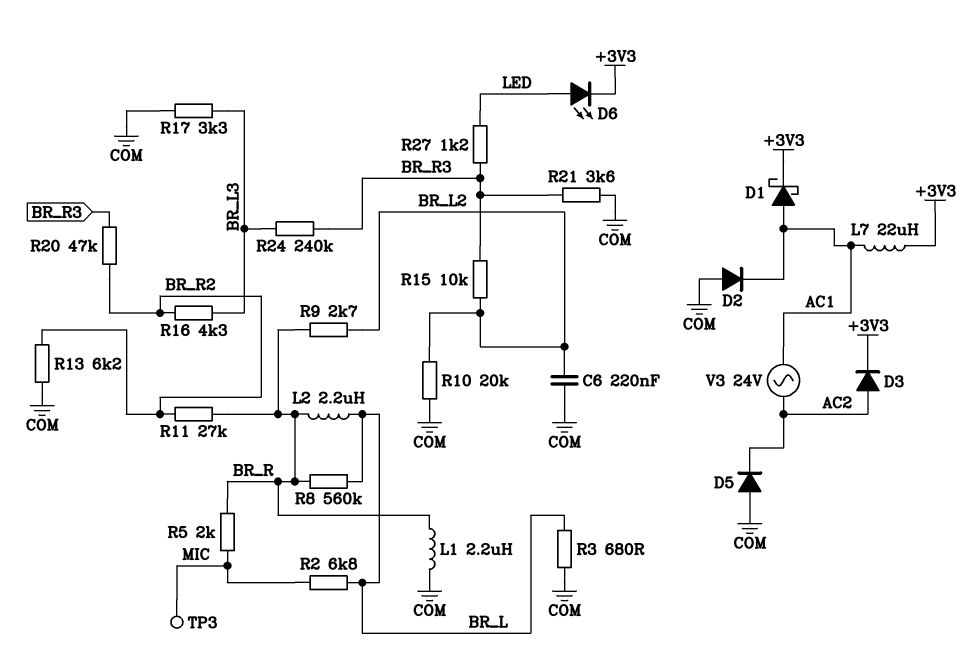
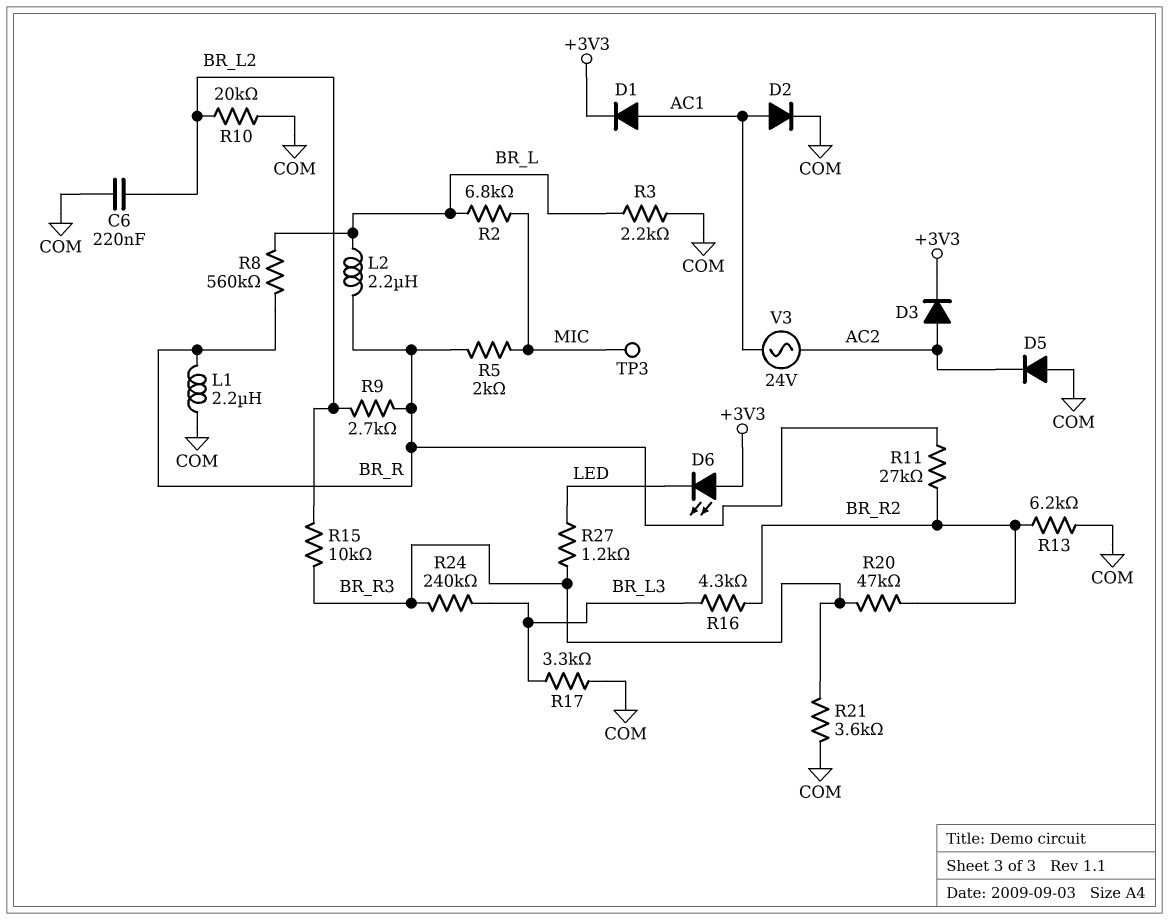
D1: schottky (A AC1, K +3V3) -> diode (A AC1, K +3V3)
D2: diode (A COM, K AC1) -> diode (A AC1, K COM)
D6: LED (A LED, K +3V3) -> LED (A +3V3, K LED)
L7: 22uH (+3V3, AC1) -> none
R3: 680 (BR_L, COM) -> 2.2k (BR_L, COM)

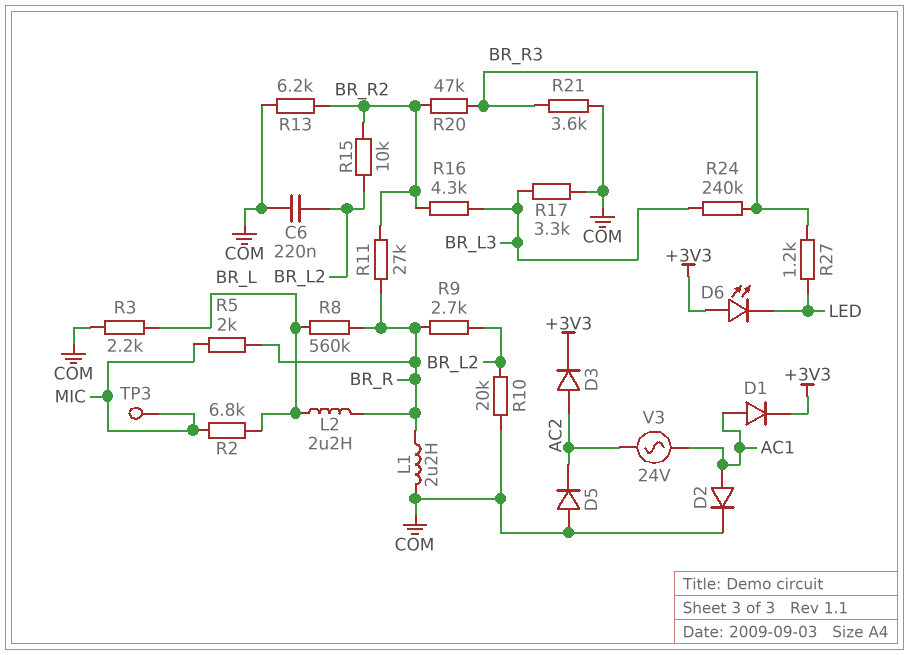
R15: 10k (BR_L2, BR_R3) -> 10k (BR_L2, BR_R2)

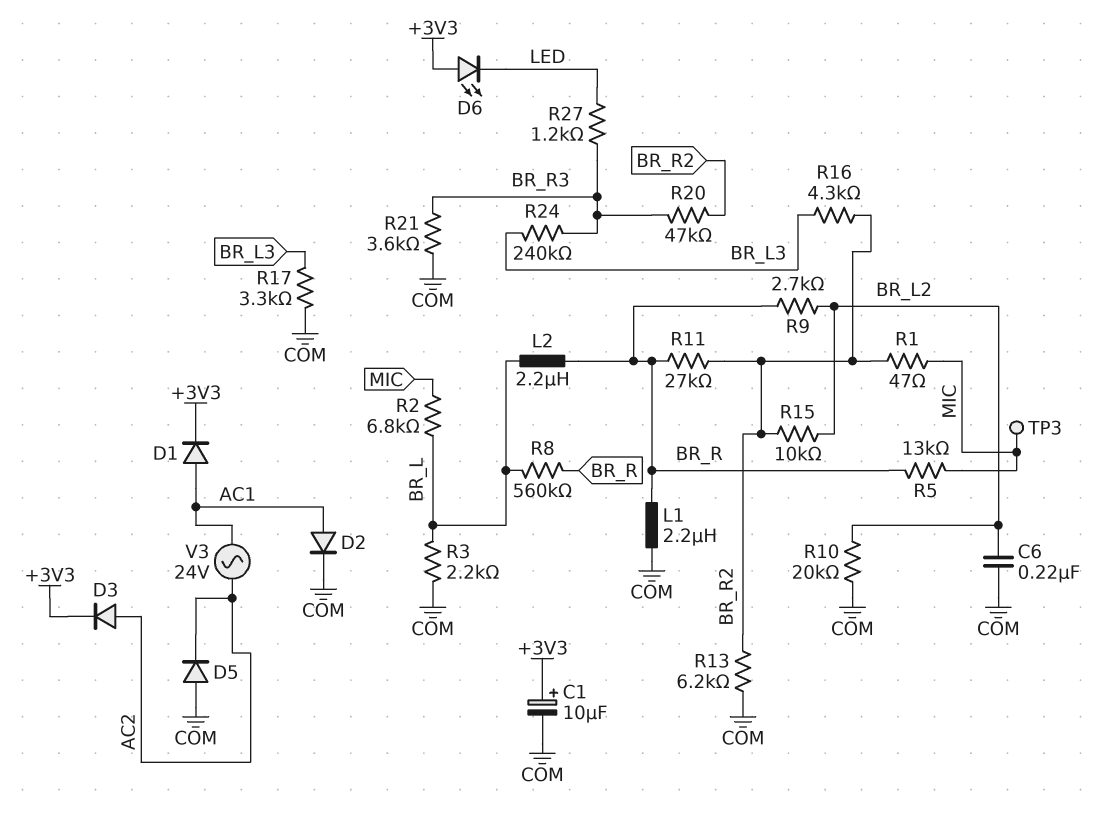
C1: none -> 10uF (plus +3V3, minus COM)
R1: none -> 47 (BR_R2, MIC)
R5: 2k (BR_R, MIC) -> 13k (BR_R, MIC)

